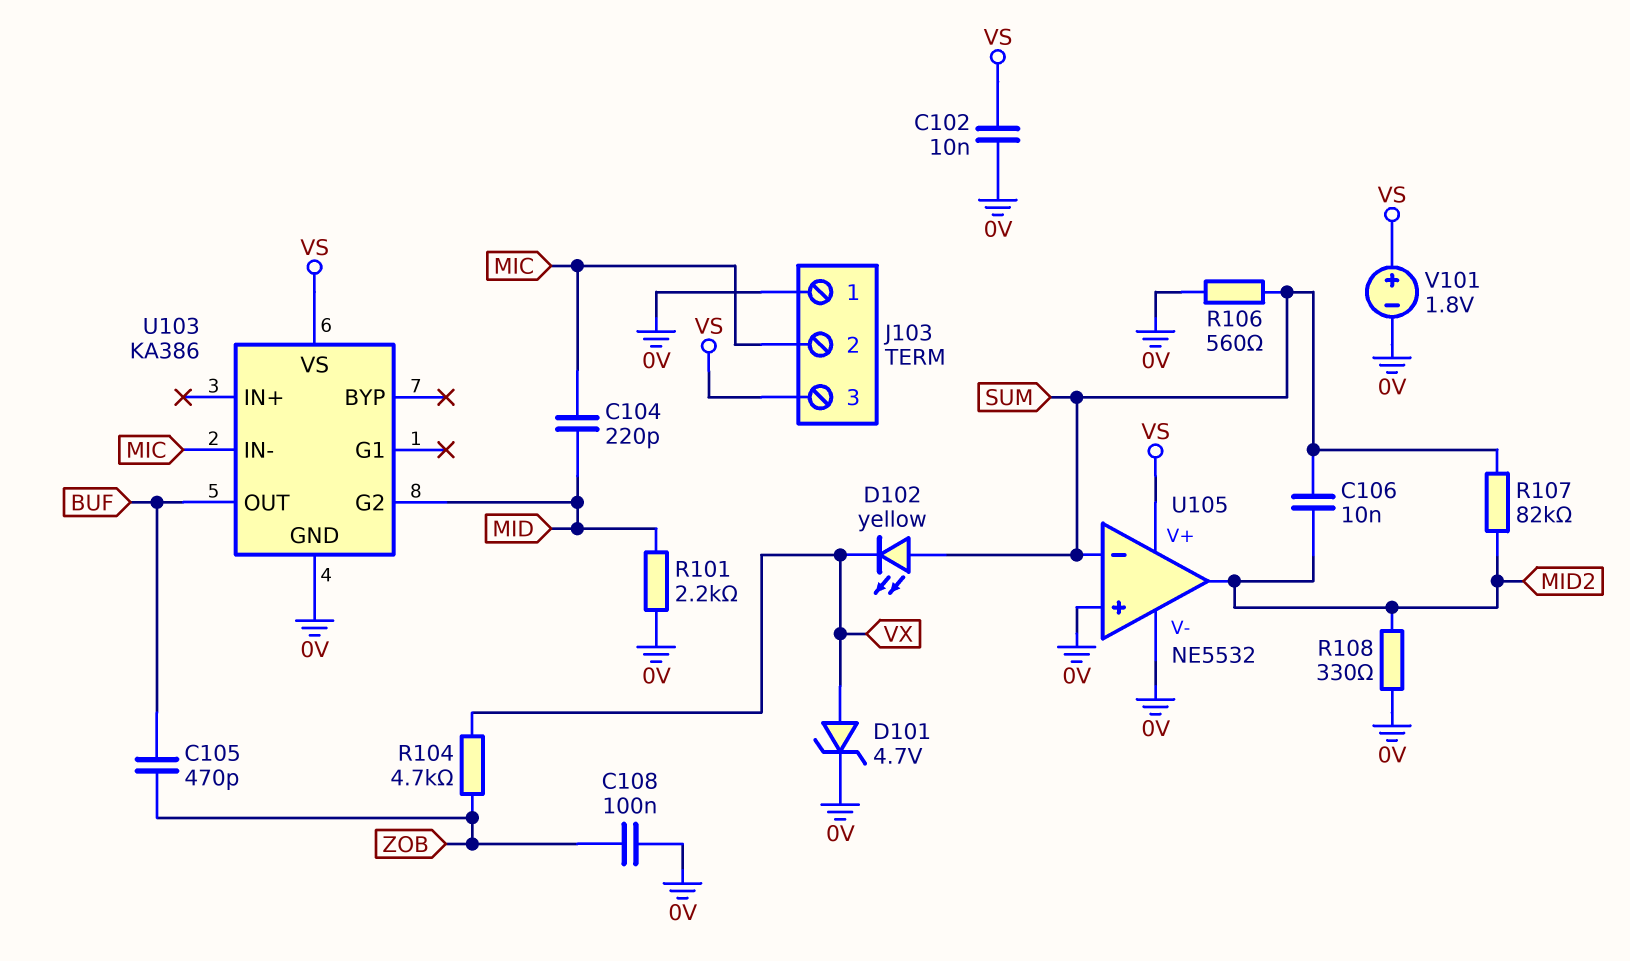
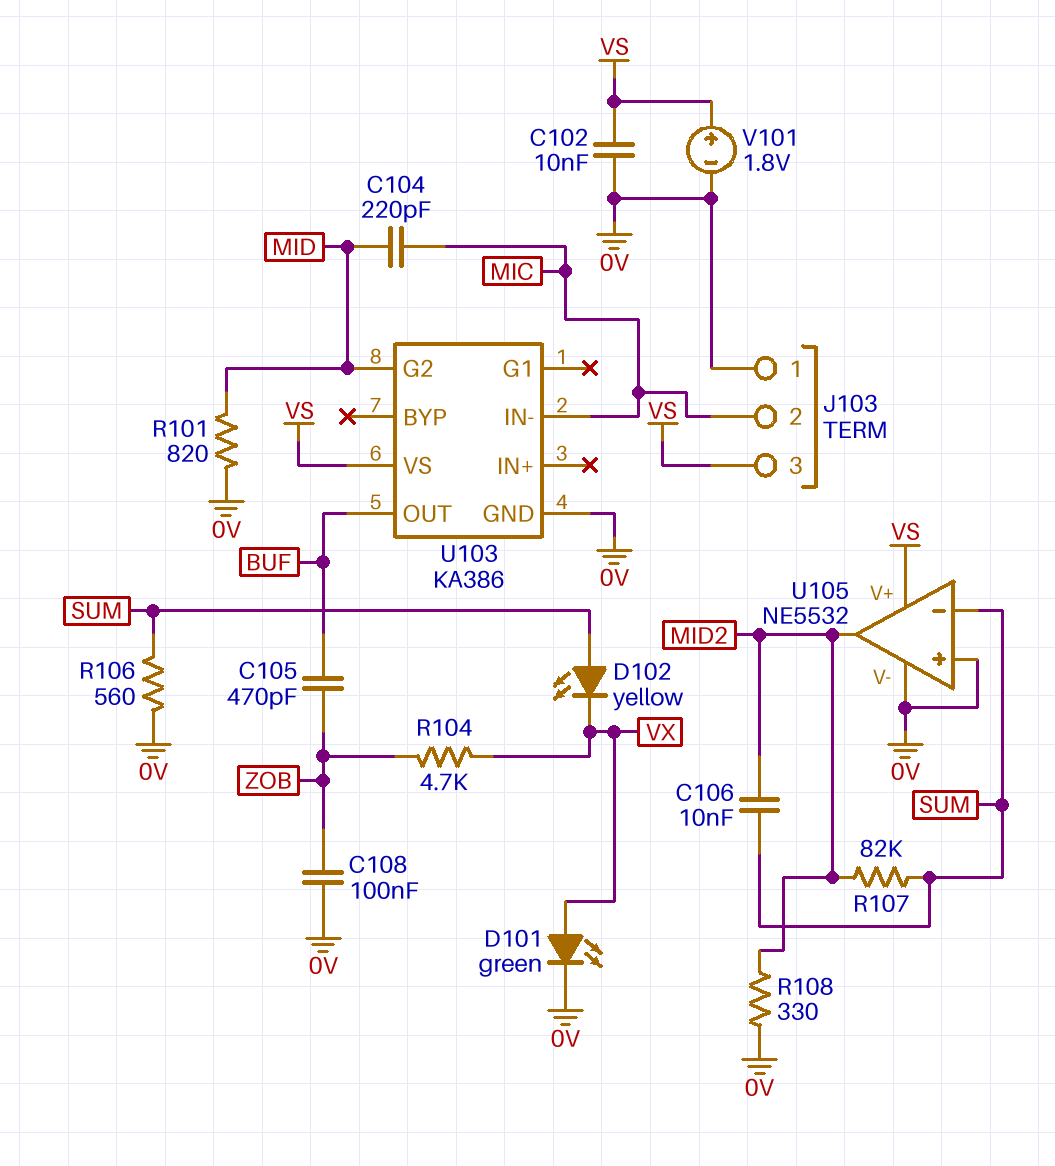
D101: zener 4.7V (A VX, K 0V) -> LED green (A VX, K 0V)
R101: 2.2k (0V, MID) -> 820 (0V, MID)

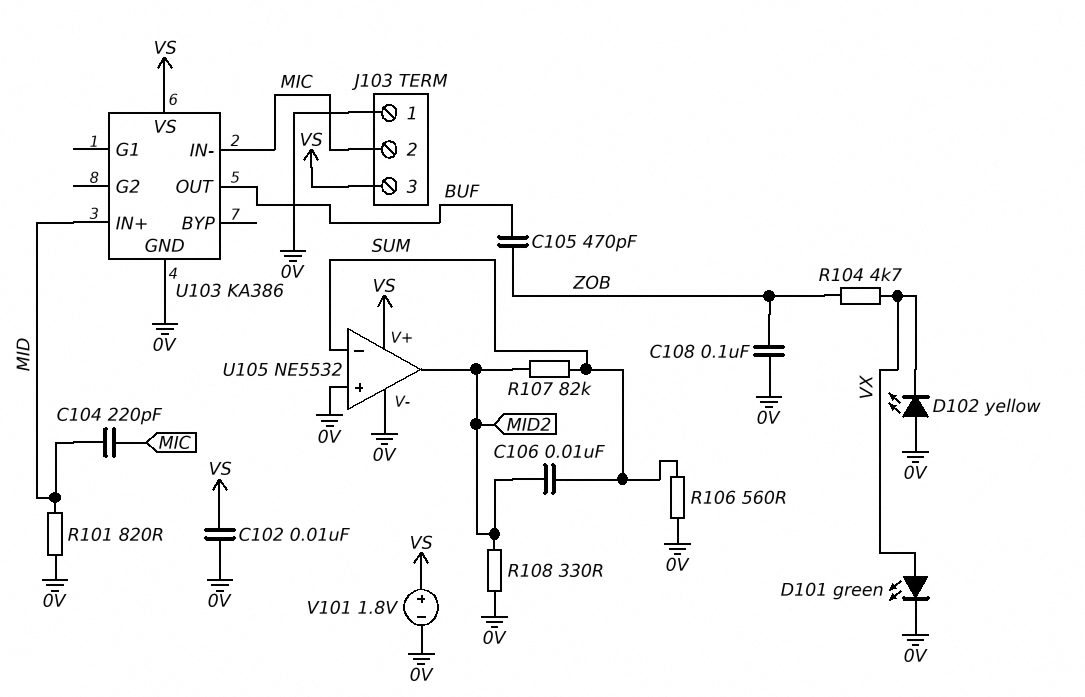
D102: LED yellow (A SUM, K VX) -> LED yellow (A 0V, K VX)
U103 pin G2: MID -> none
U103 pin IN+: none -> MID

